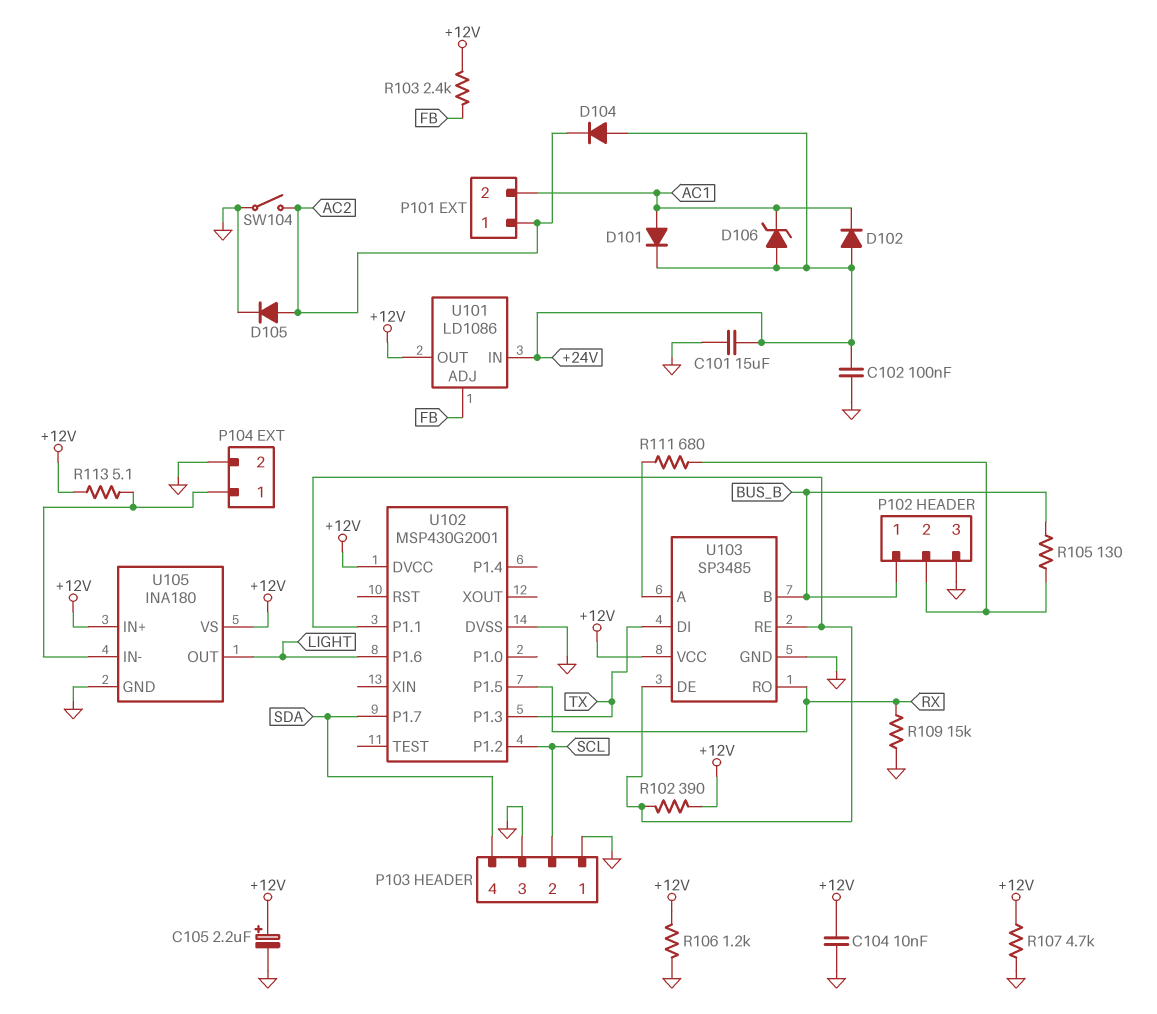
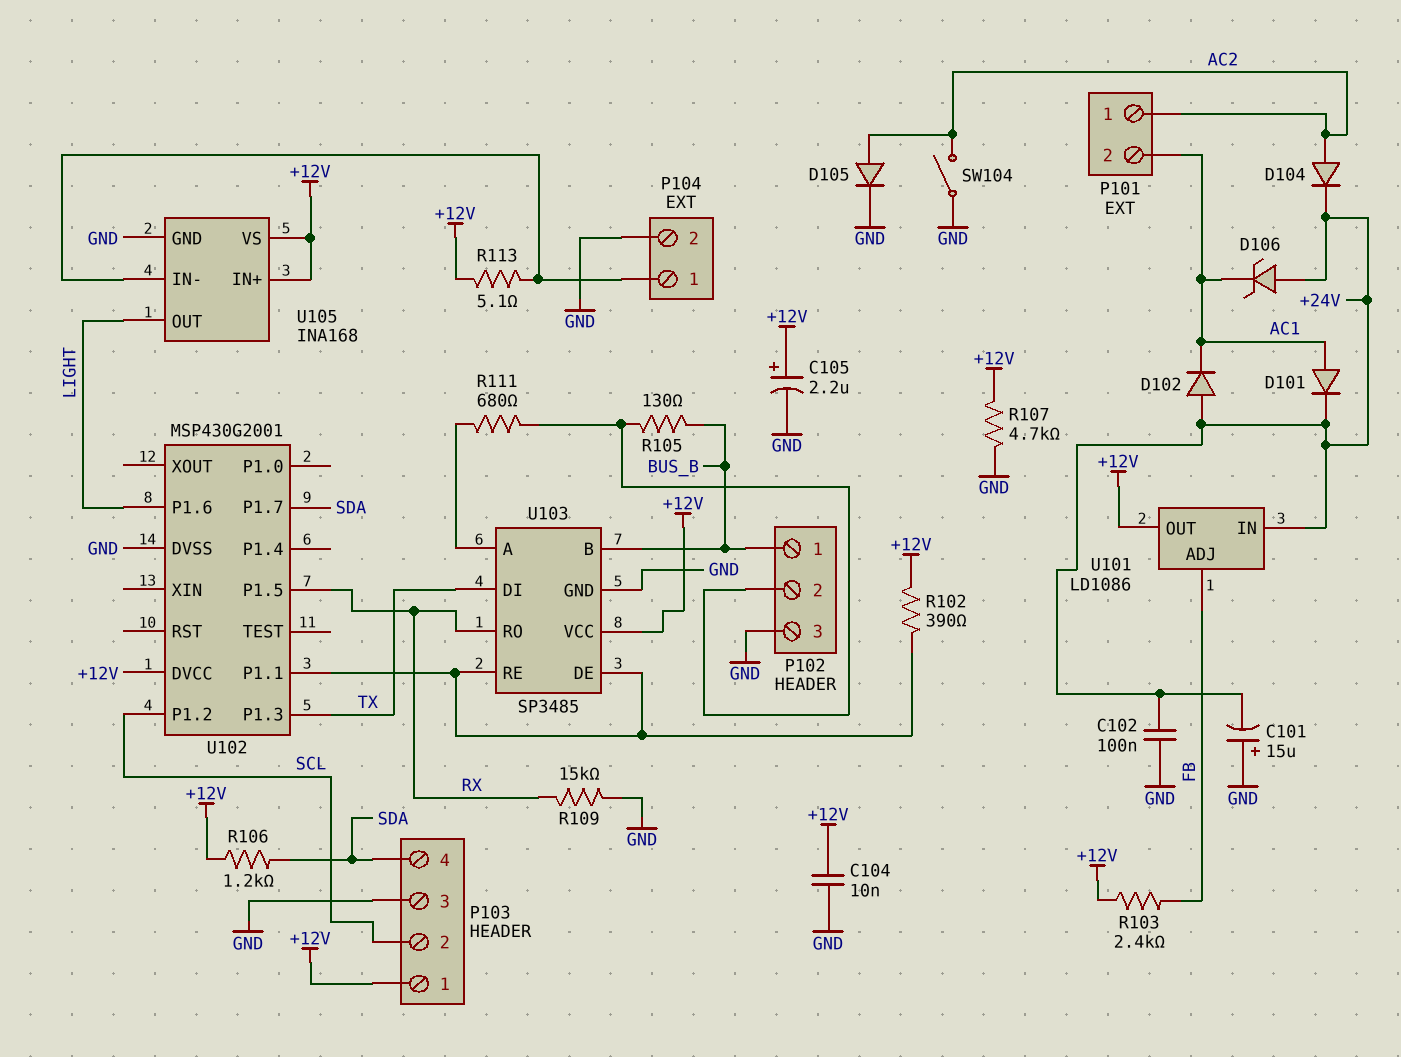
C101: 15uF (+24V, GND) -> 15uF (plus GND, minus +24V)
D104: diode (A +24V, K AC2) -> diode (A AC2, K +24V)
P103 pin 1: GND -> +12V
R106: 1.2k (+12V, GND) -> 1.2k (+12V, SDA)
U105: INA180 -> INA168

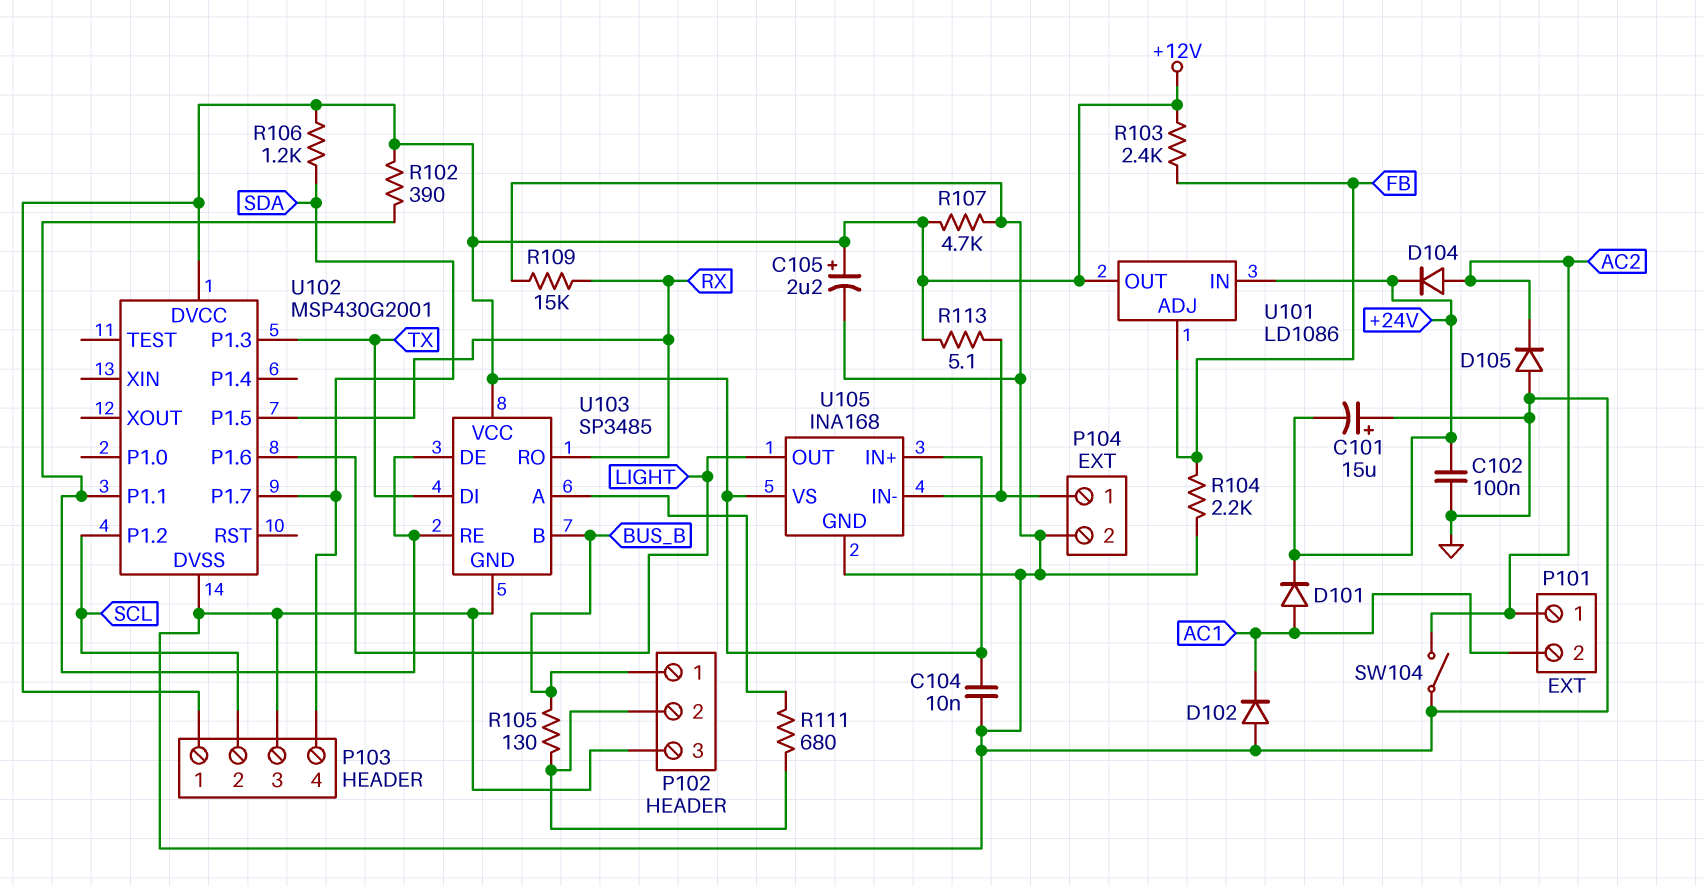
D102: diode (A +24V, K AC1) -> diode (A GND, K AC1)
D105: diode (A AC2, K GND) -> diode (A GND, K AC2)
D106: zener (A +24V, K AC1) -> none
R104: none -> 2.2k (FB, GND)

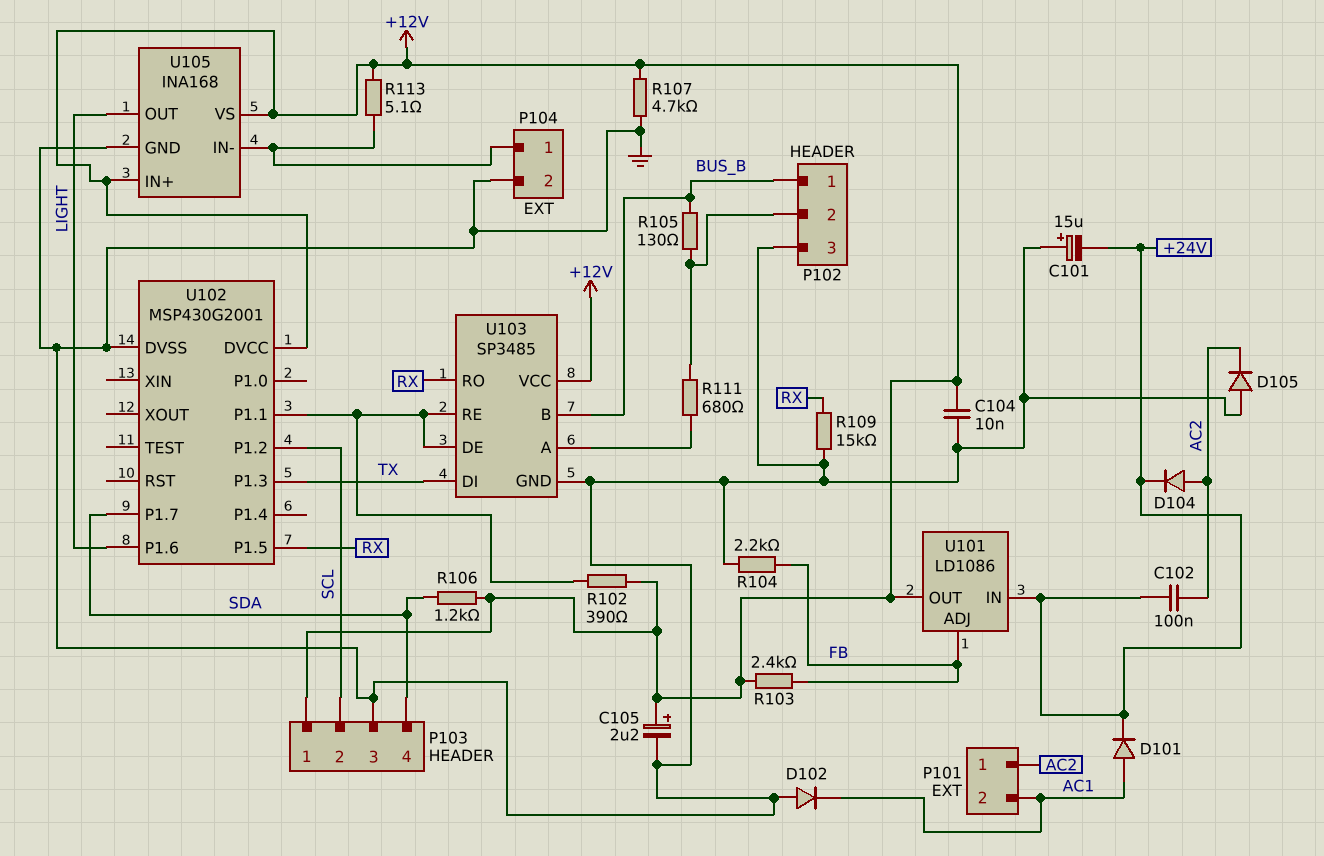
C102: 100nF (+24V, GND) -> 100nF (+24V, AC2)
SW104: switch (AC2, GND) -> none

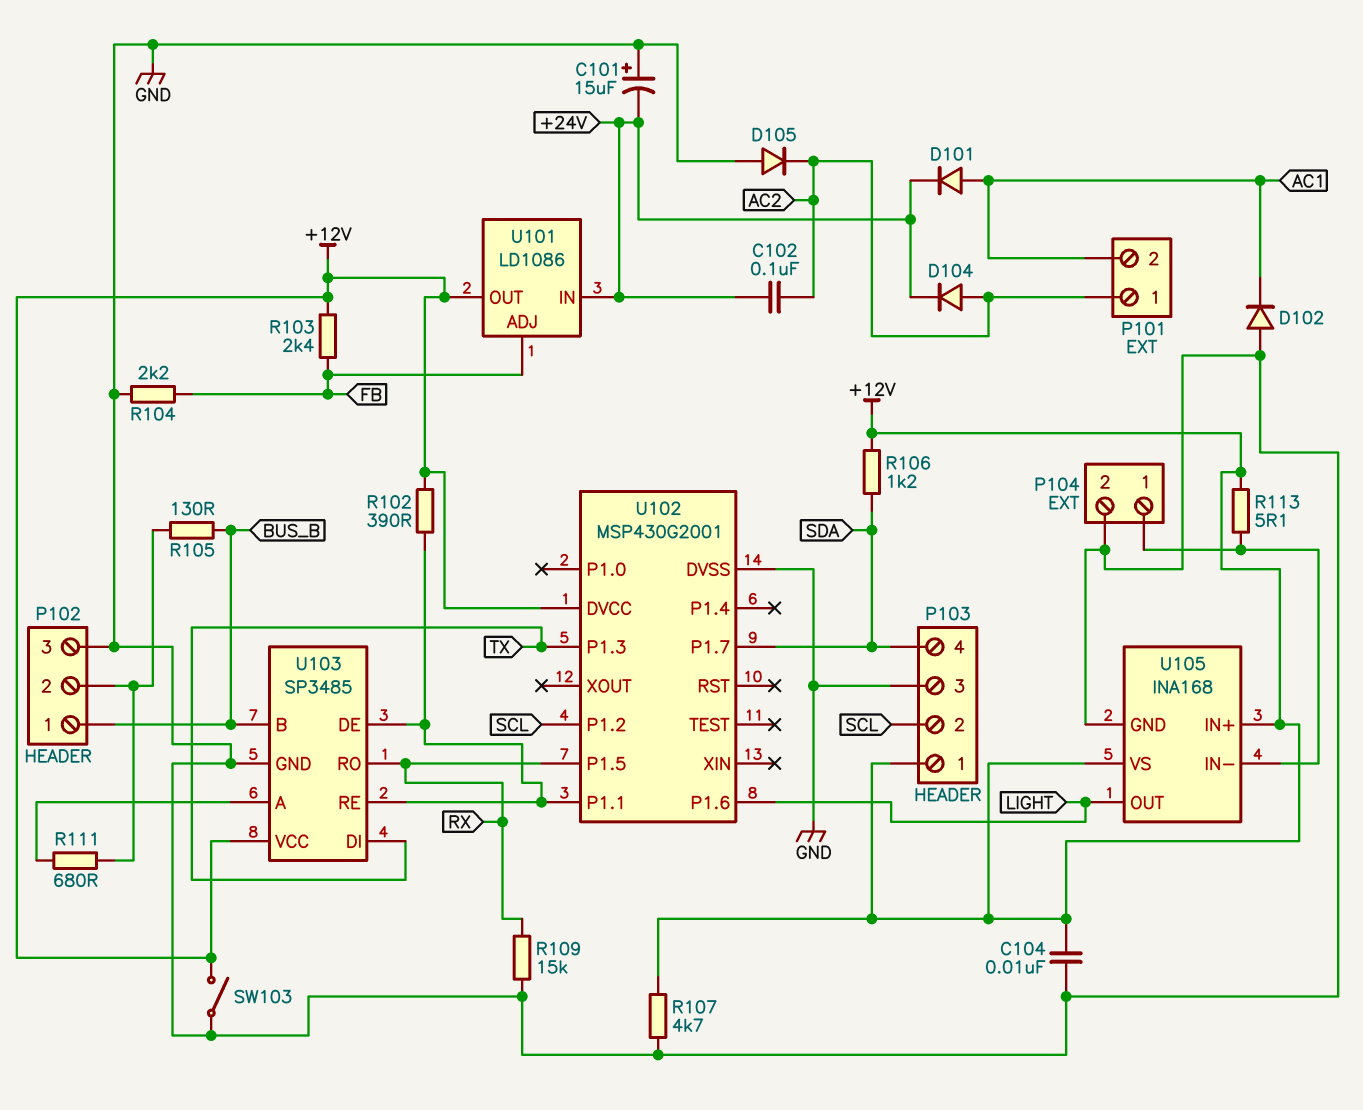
C105: 2.2uF (plus +12V, minus GND) -> none
SW103: none -> switch (+12V, GND)

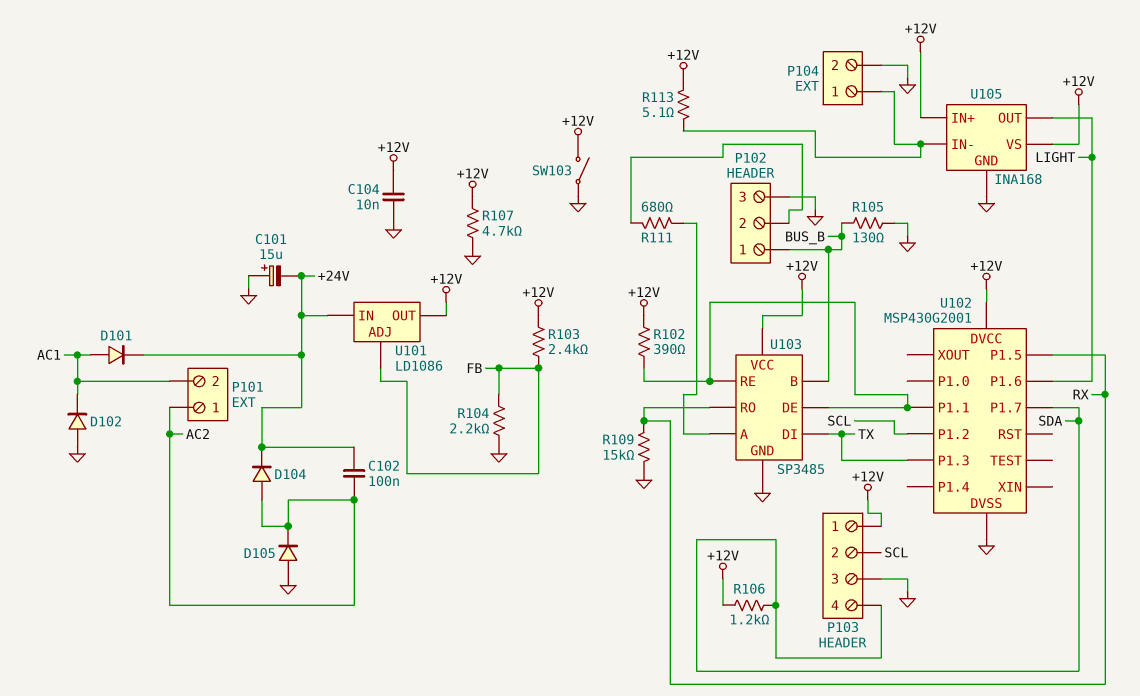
R105: 130 (BUS_B, P102/2) -> 130 (BUS_B, GND)

